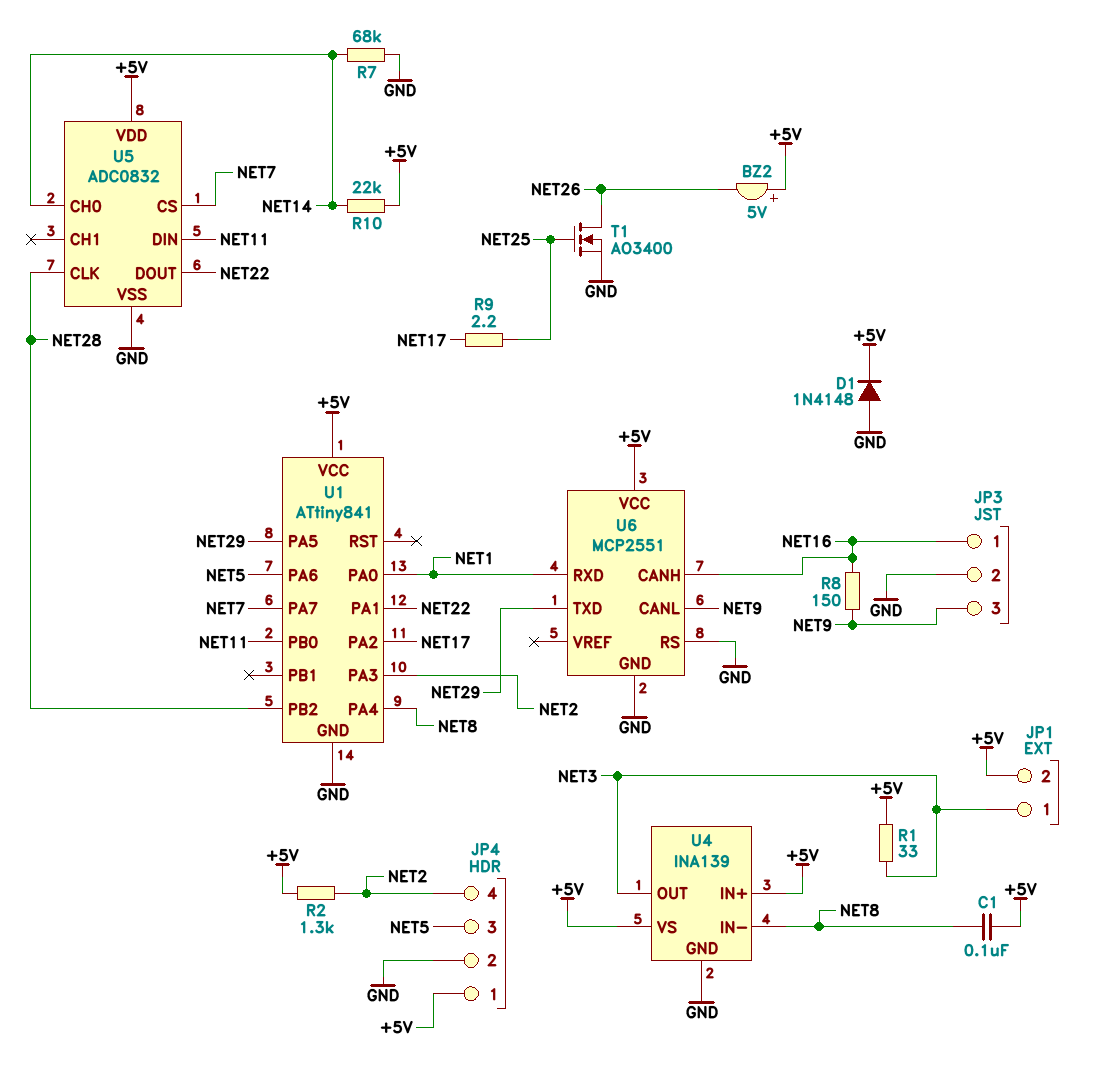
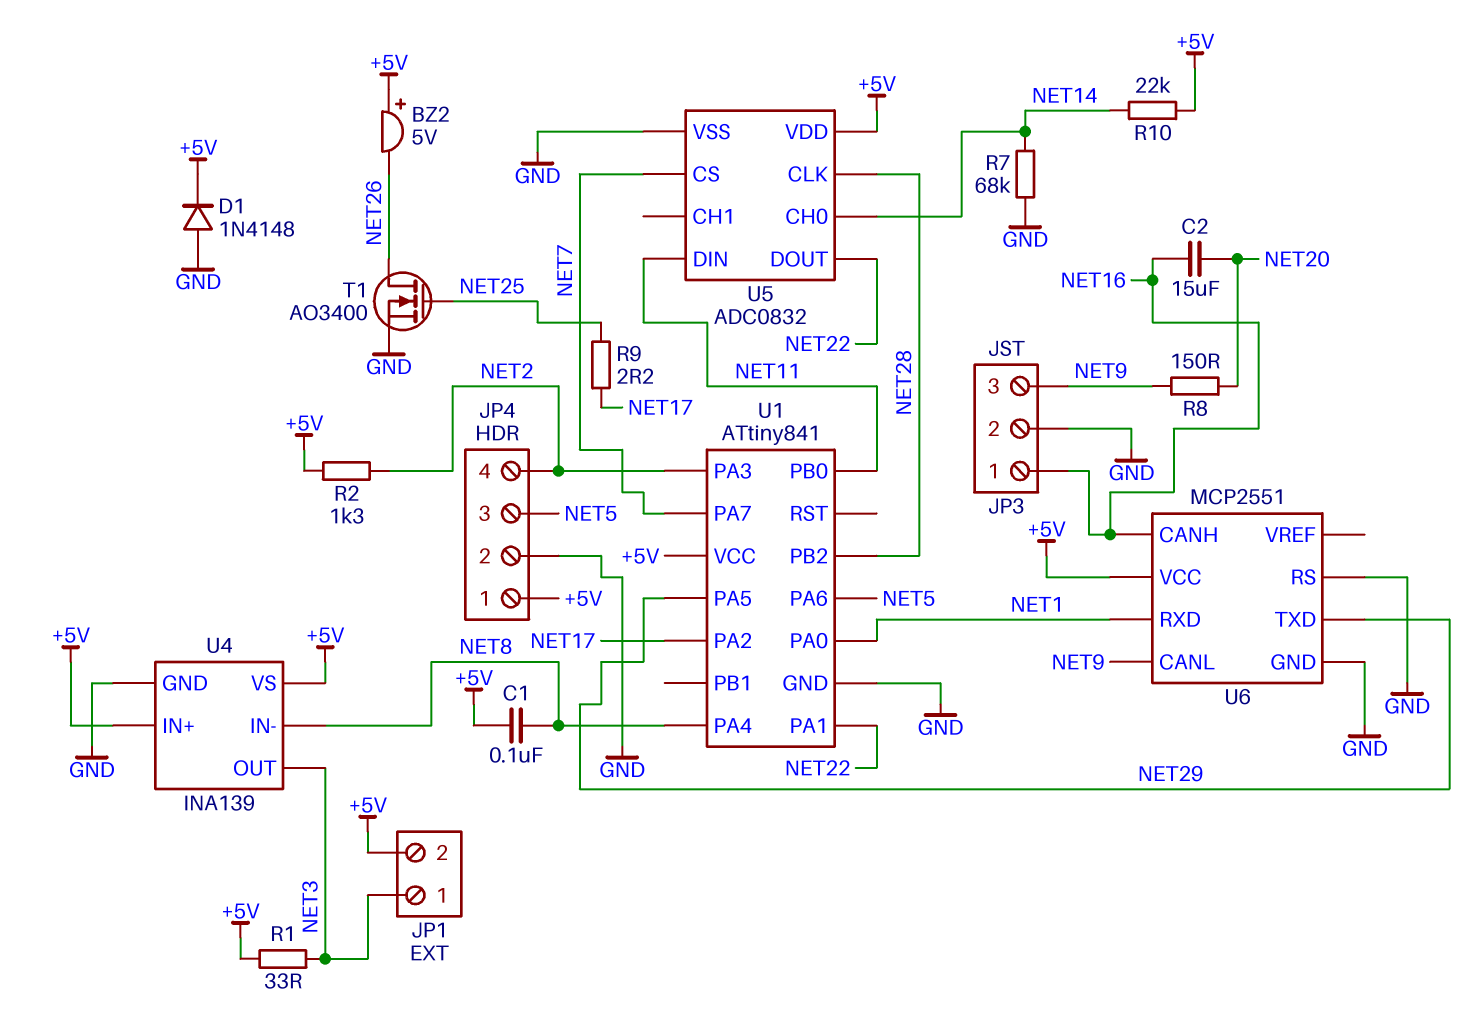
C2: none -> 15uF (NET16, NET20)
R8: 150 (NET9, NET16) -> 150 (NET9, NET20)

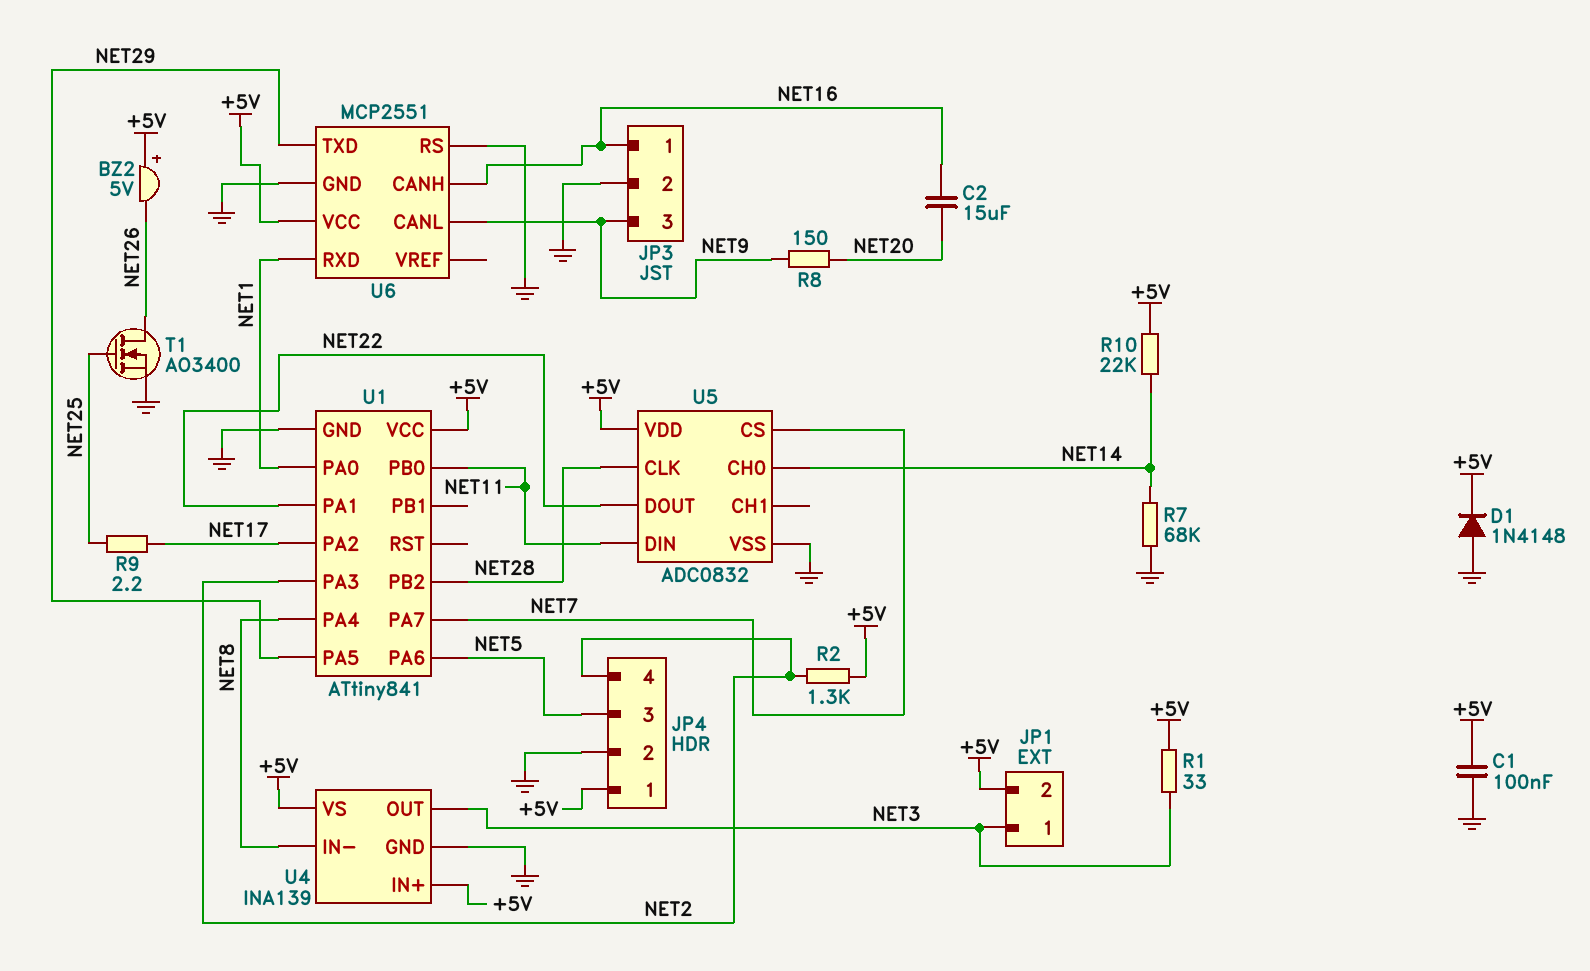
C1: 100nF (+5V, NET8) -> 100nF (+5V, GND)

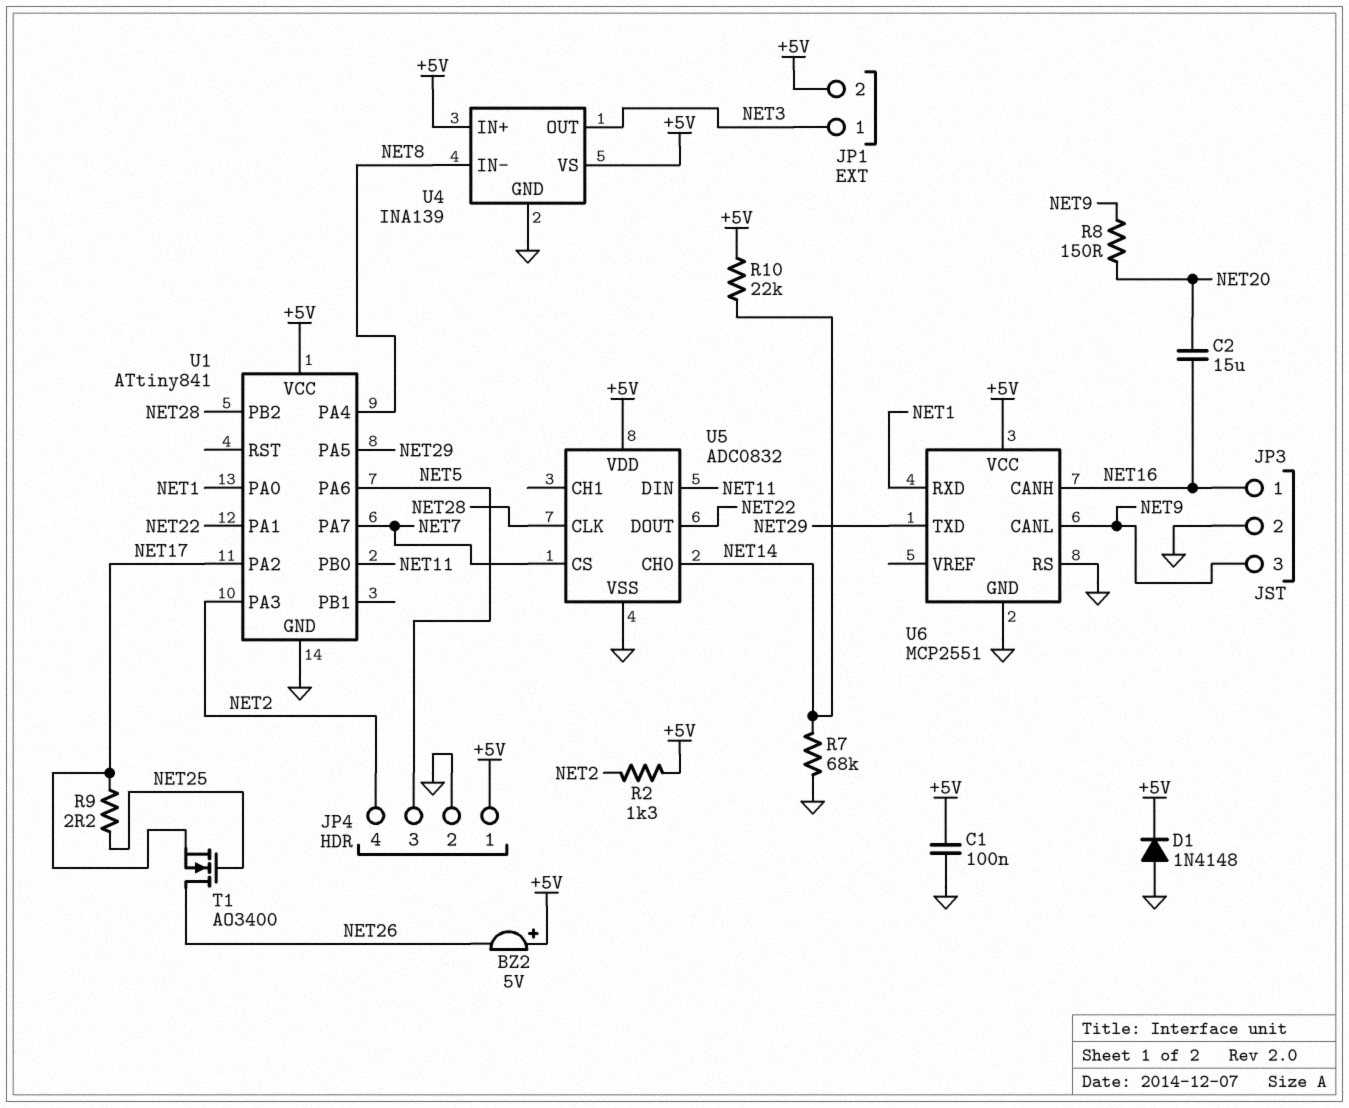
R1: 33 (+5V, NET3) -> none
T1: NMOS AO3400 (G NET25, D NET26, S GND) -> NMOS AO3400 (G NET25, D NET26, S NET17)

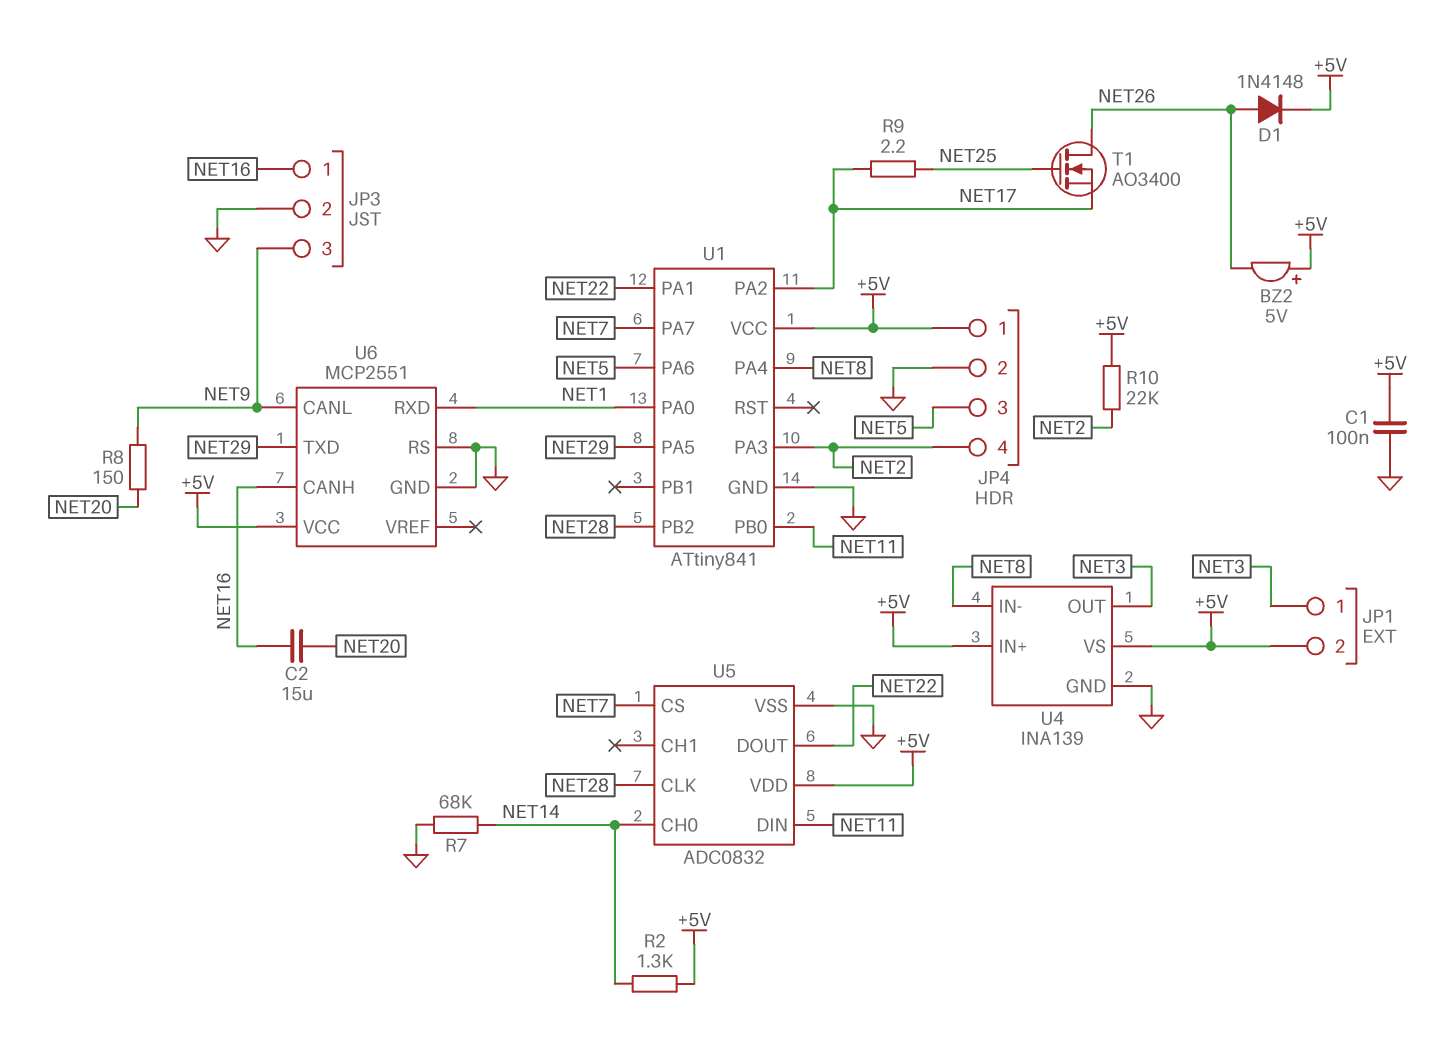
D1: diode 1N4148 (A GND, K +5V) -> diode 1N4148 (A NET26, K +5V)
R2: 1.3k (+5V, NET2) -> 1.3k (+5V, NET14)
R10: 22k (+5V, NET14) -> 22k (+5V, NET2)

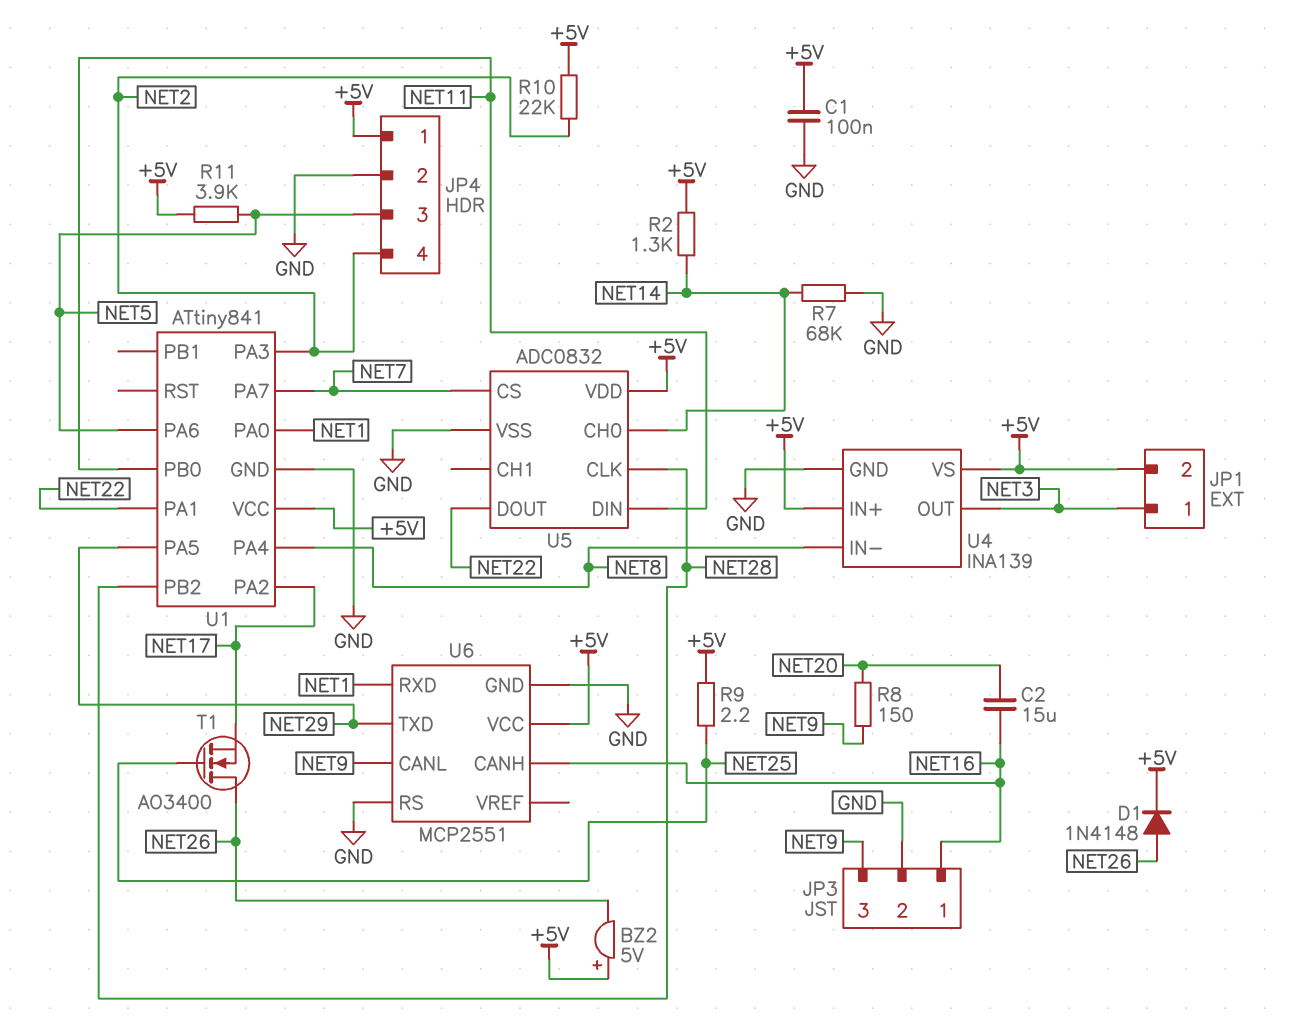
R9: 2.2 (NET17, NET25) -> 2.2 (+5V, NET25)
R11: none -> 3.9k (+5V, NET5)

